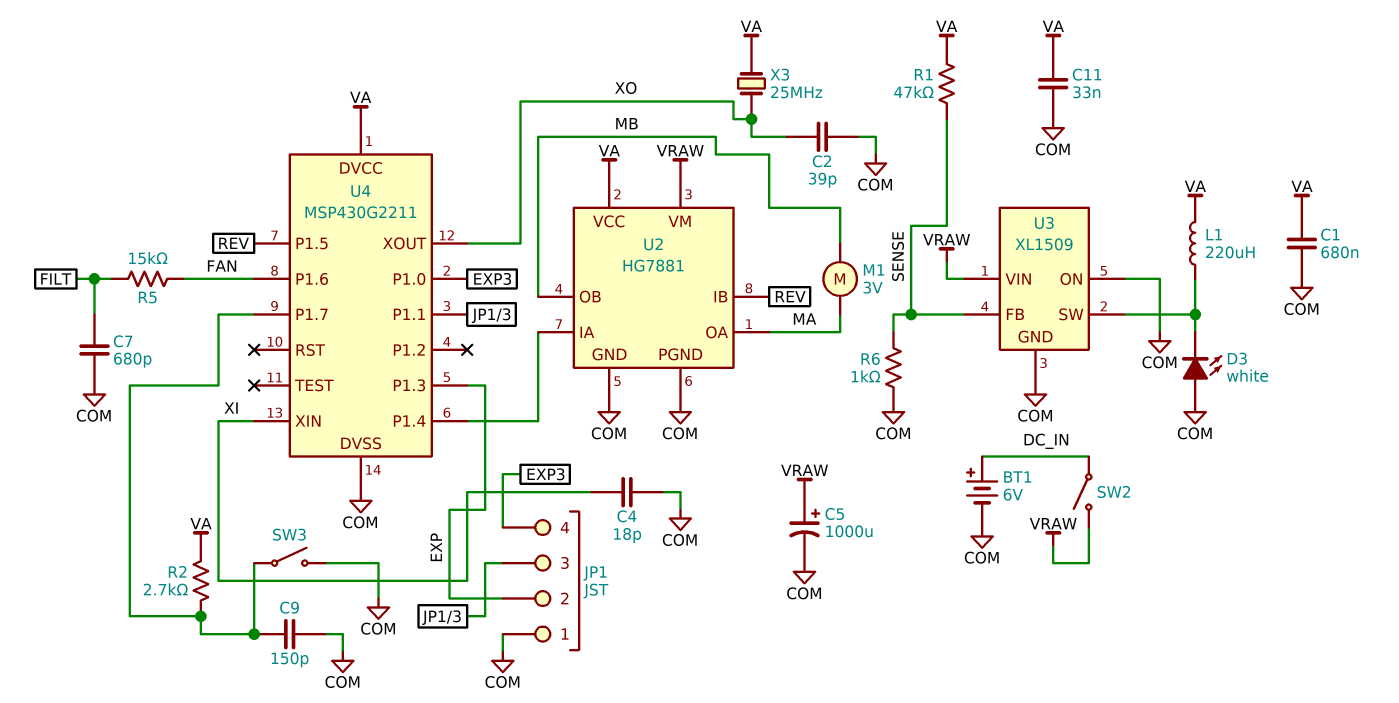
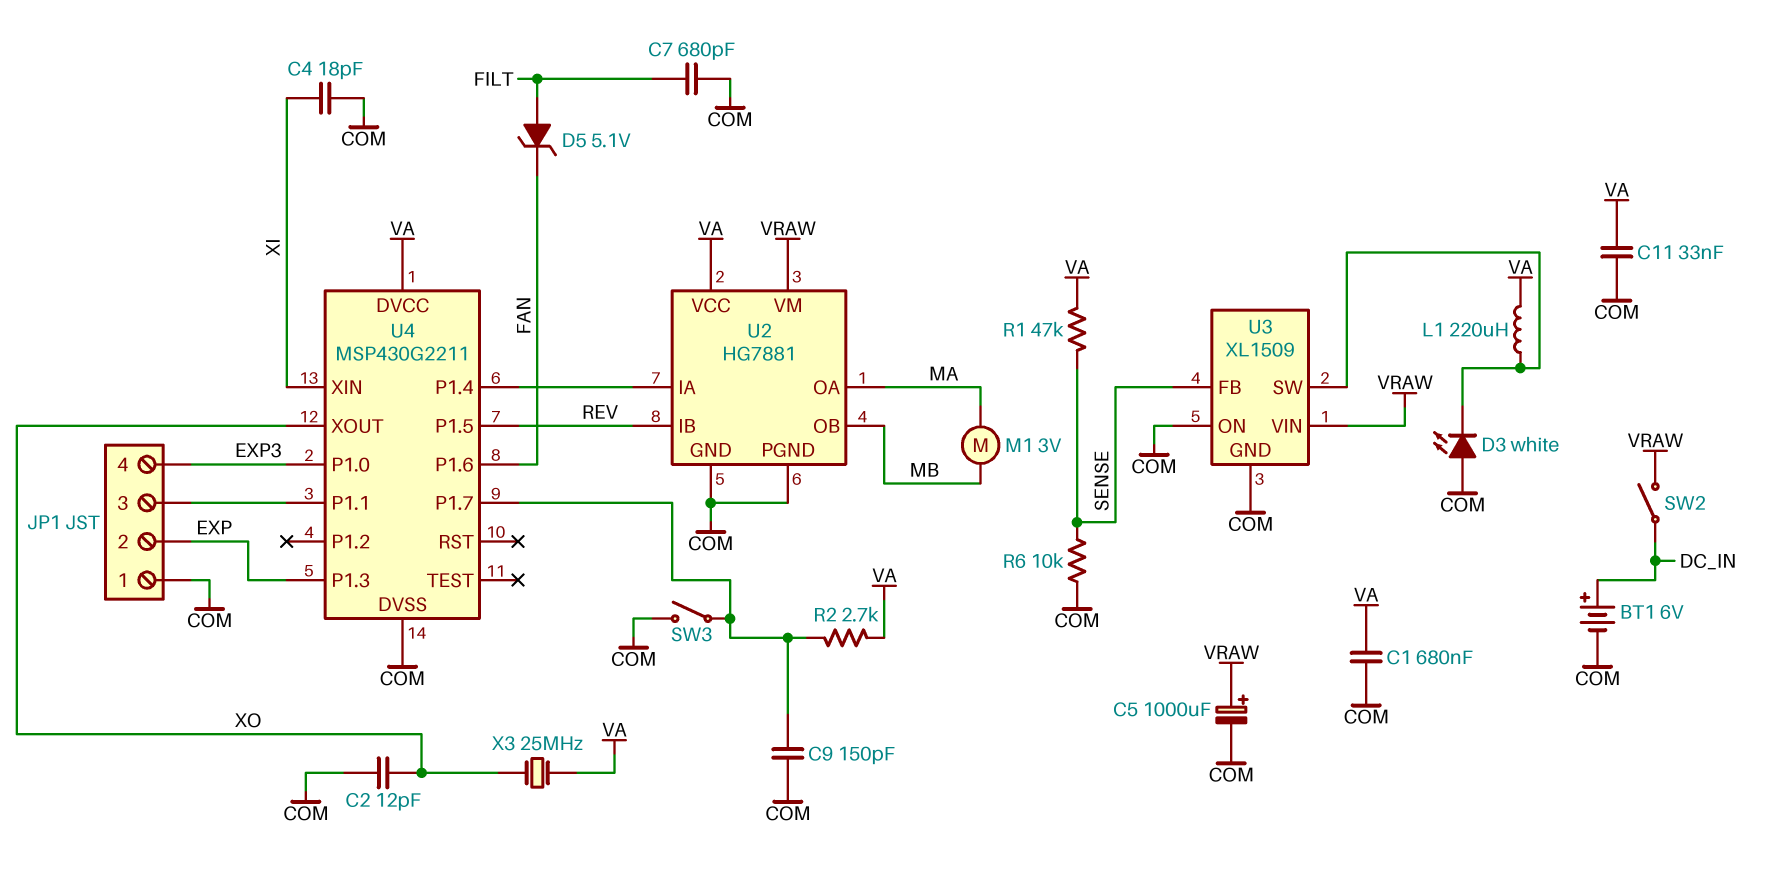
C2: 39pF (COM, XO) -> 12pF (COM, XO)
D5: none -> zener 5.1V (A FILT, K FAN)
R5: 15k (FAN, FILT) -> none
R6: 1k (COM, SENSE) -> 10k (COM, SENSE)

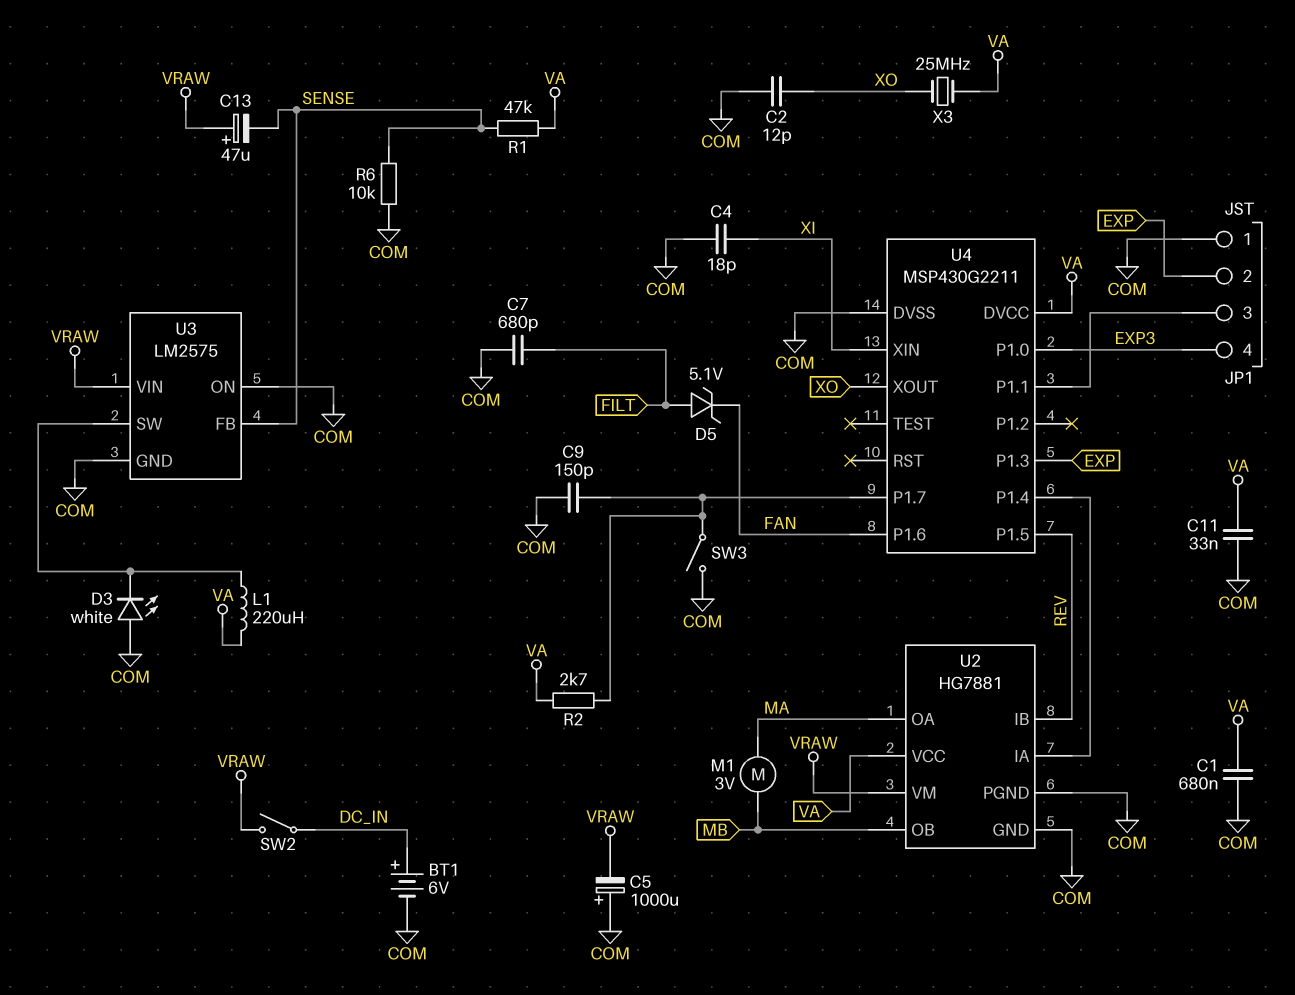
C5: 1000uF (plus VRAW, minus COM) -> 1000uF (plus COM, minus VRAW)
C13: none -> 47uF (plus VRAW, minus SENSE)
U3: XL1509 -> LM2575

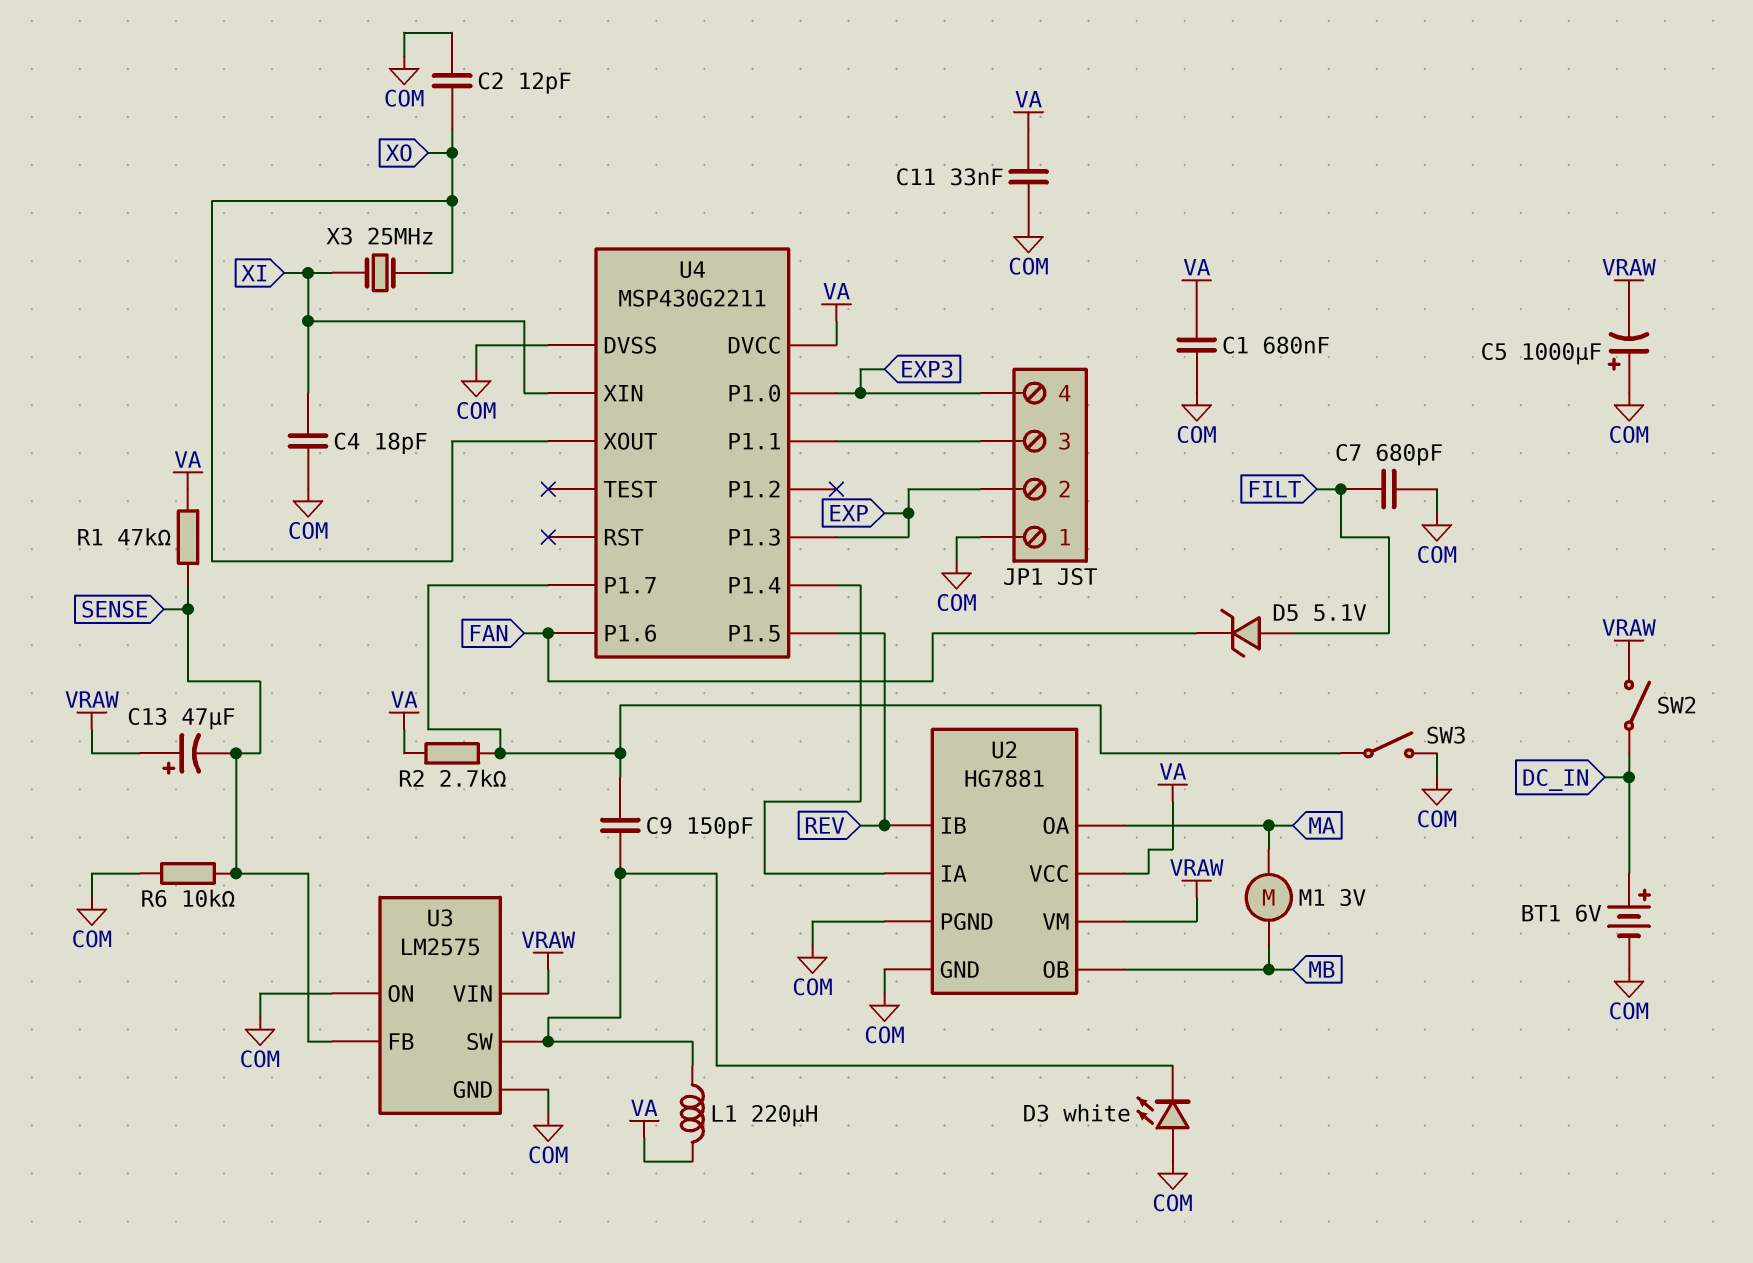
C9: 150pF (COM, U4/P1.7) -> 150pF (U3/SW, U4/P1.7)
X3: 25MHz (VA, XO) -> 25MHz (XI, XO)

